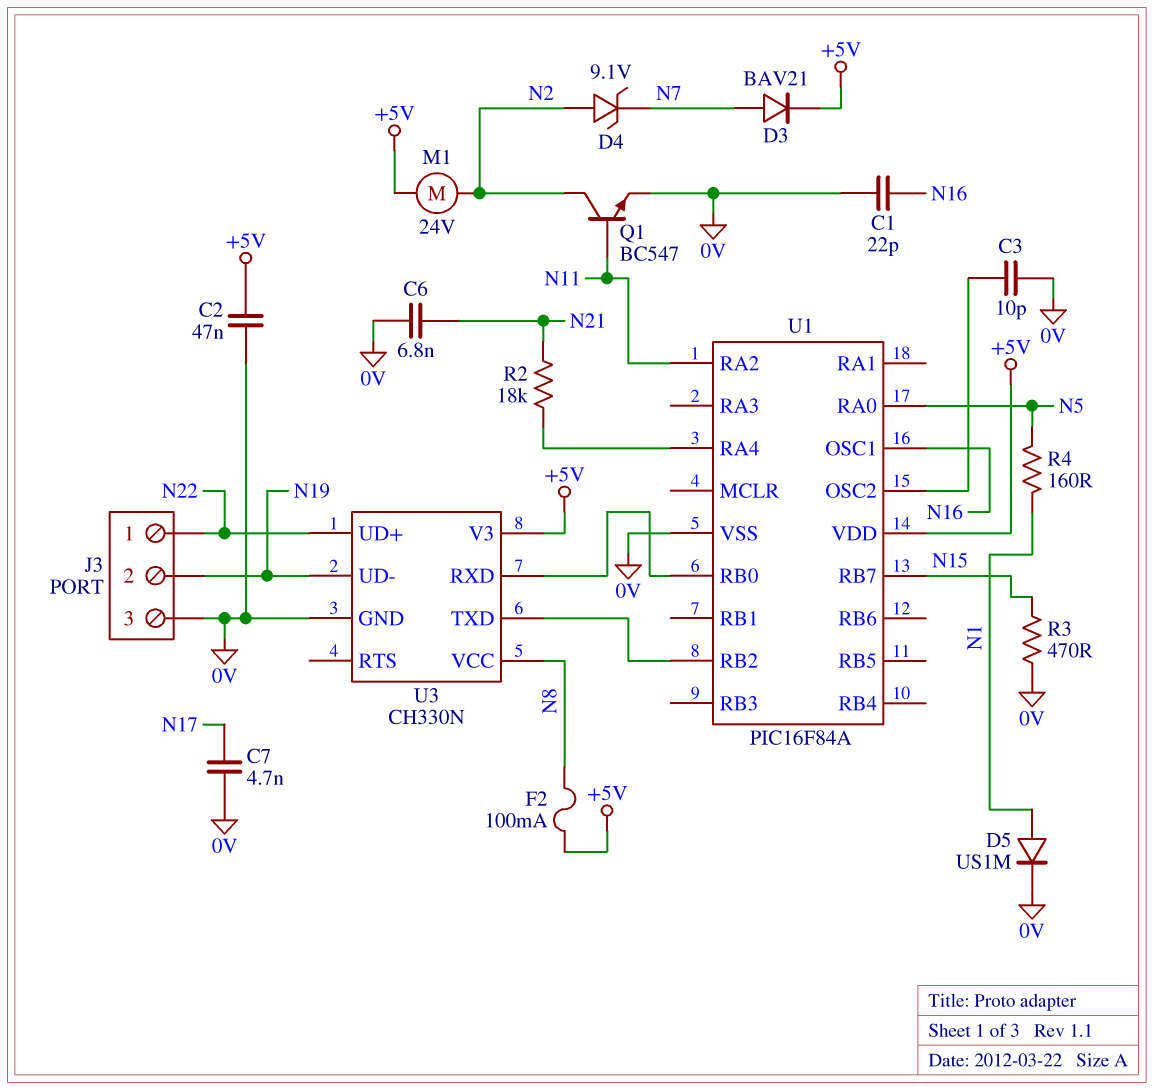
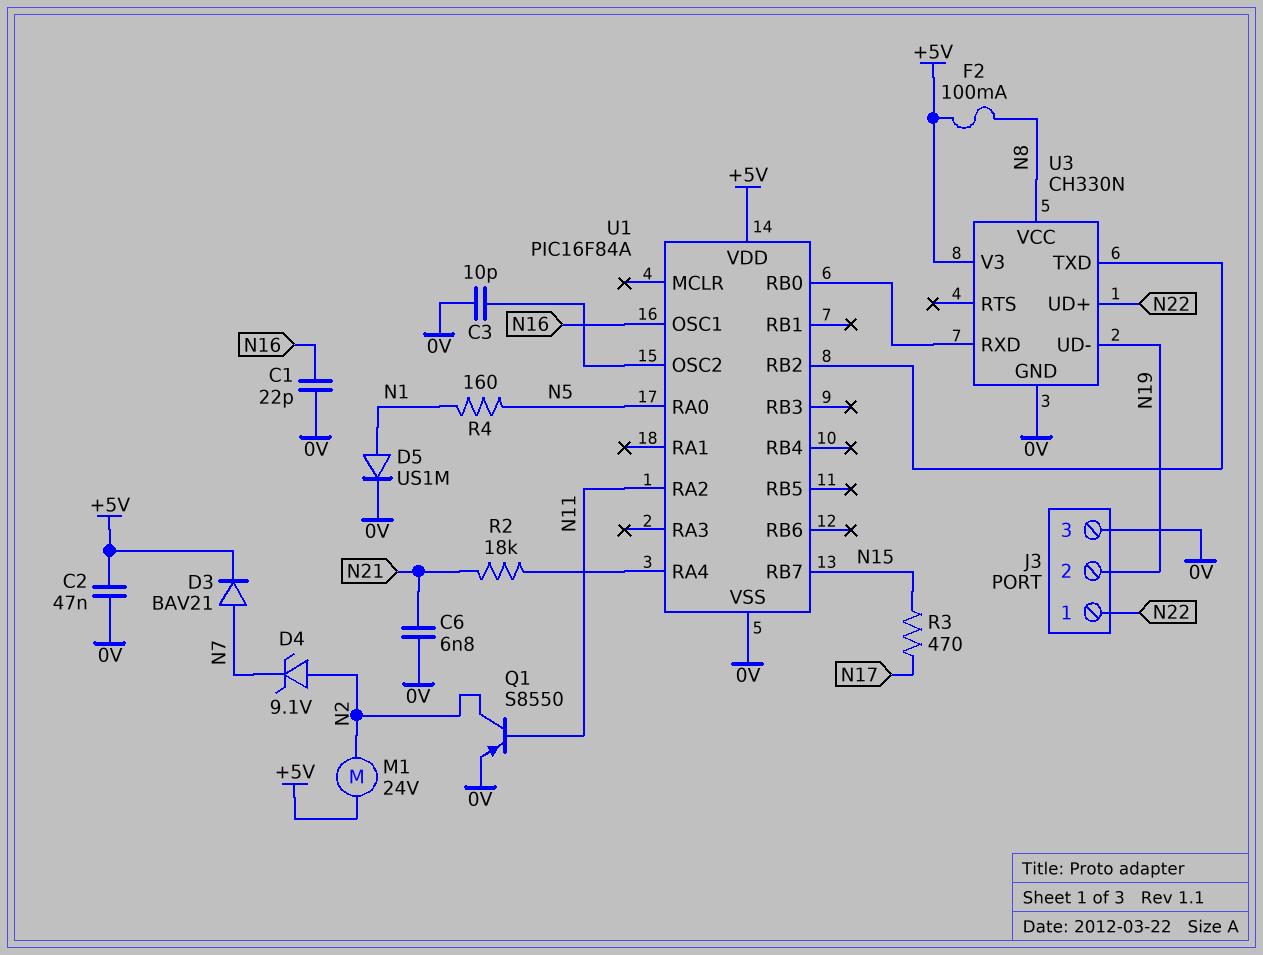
C7: 4.7nF (0V, N17) -> none
Q1: NPN BC547 (B N11, C N2, E 0V) -> PNP S8550 (B N11, C N2, E 0V)
R3: 470 (0V, N15) -> 470 (N15, N17)

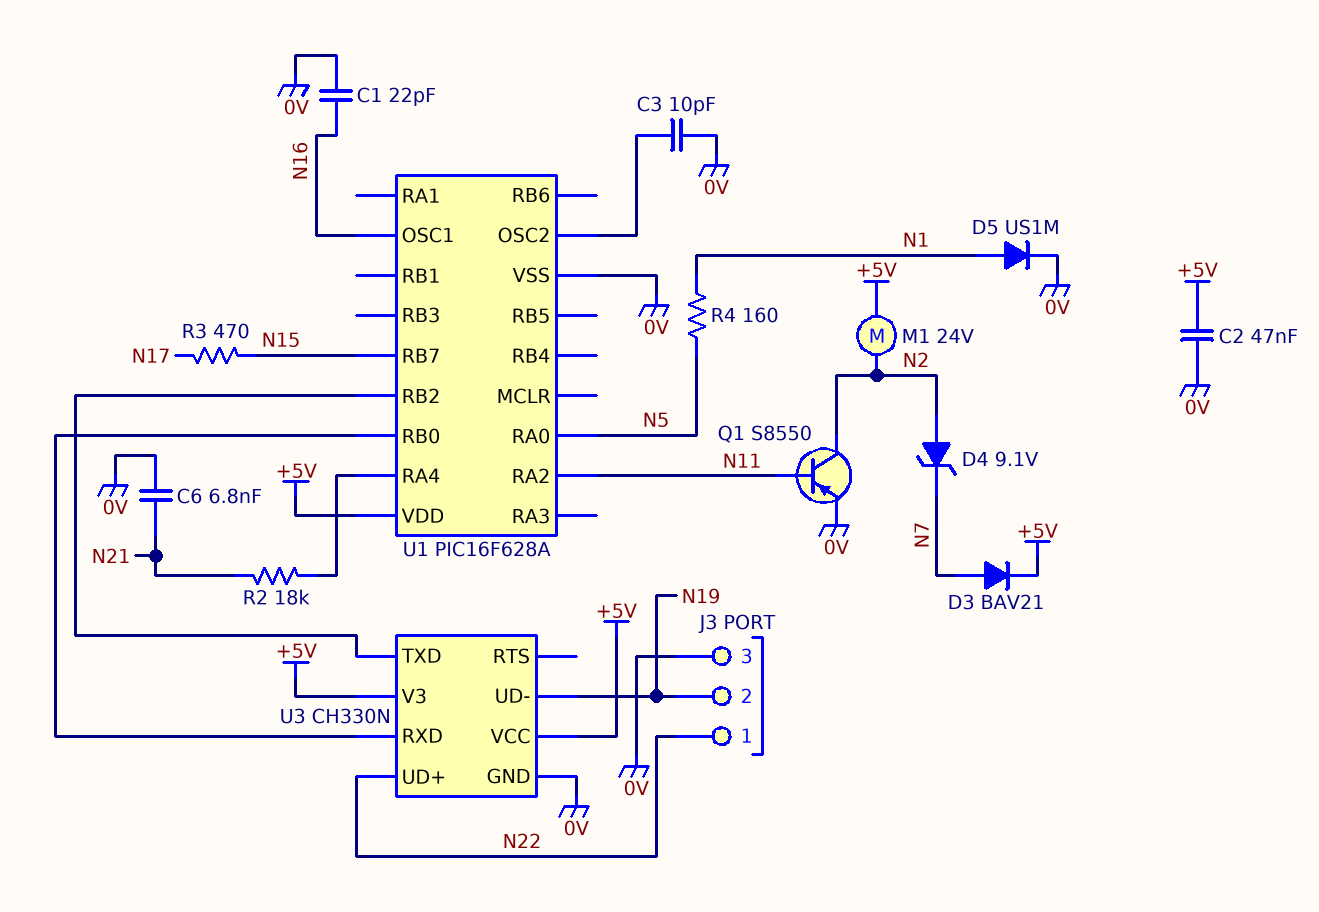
F2: 100mA (+5V, N8) -> none
U1: PIC16F84A -> PIC16F628A
U3 pin VCC: N8 -> +5V

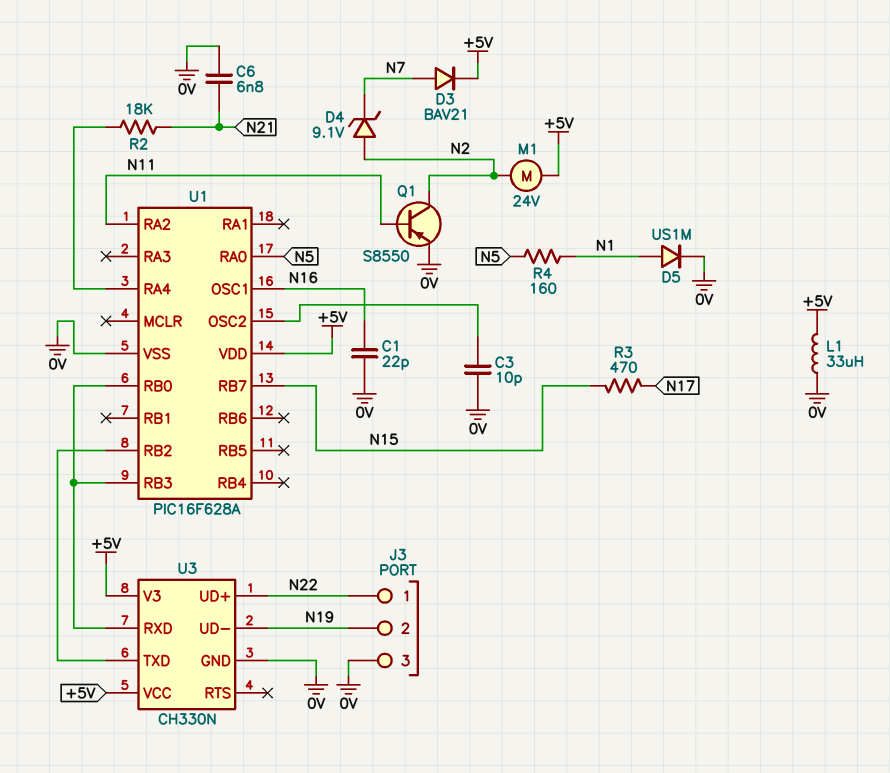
C2: 47nF (+5V, 0V) -> none
L1: none -> 33uH (+5V, 0V)
U1 pin RB3: none -> U1/RB0

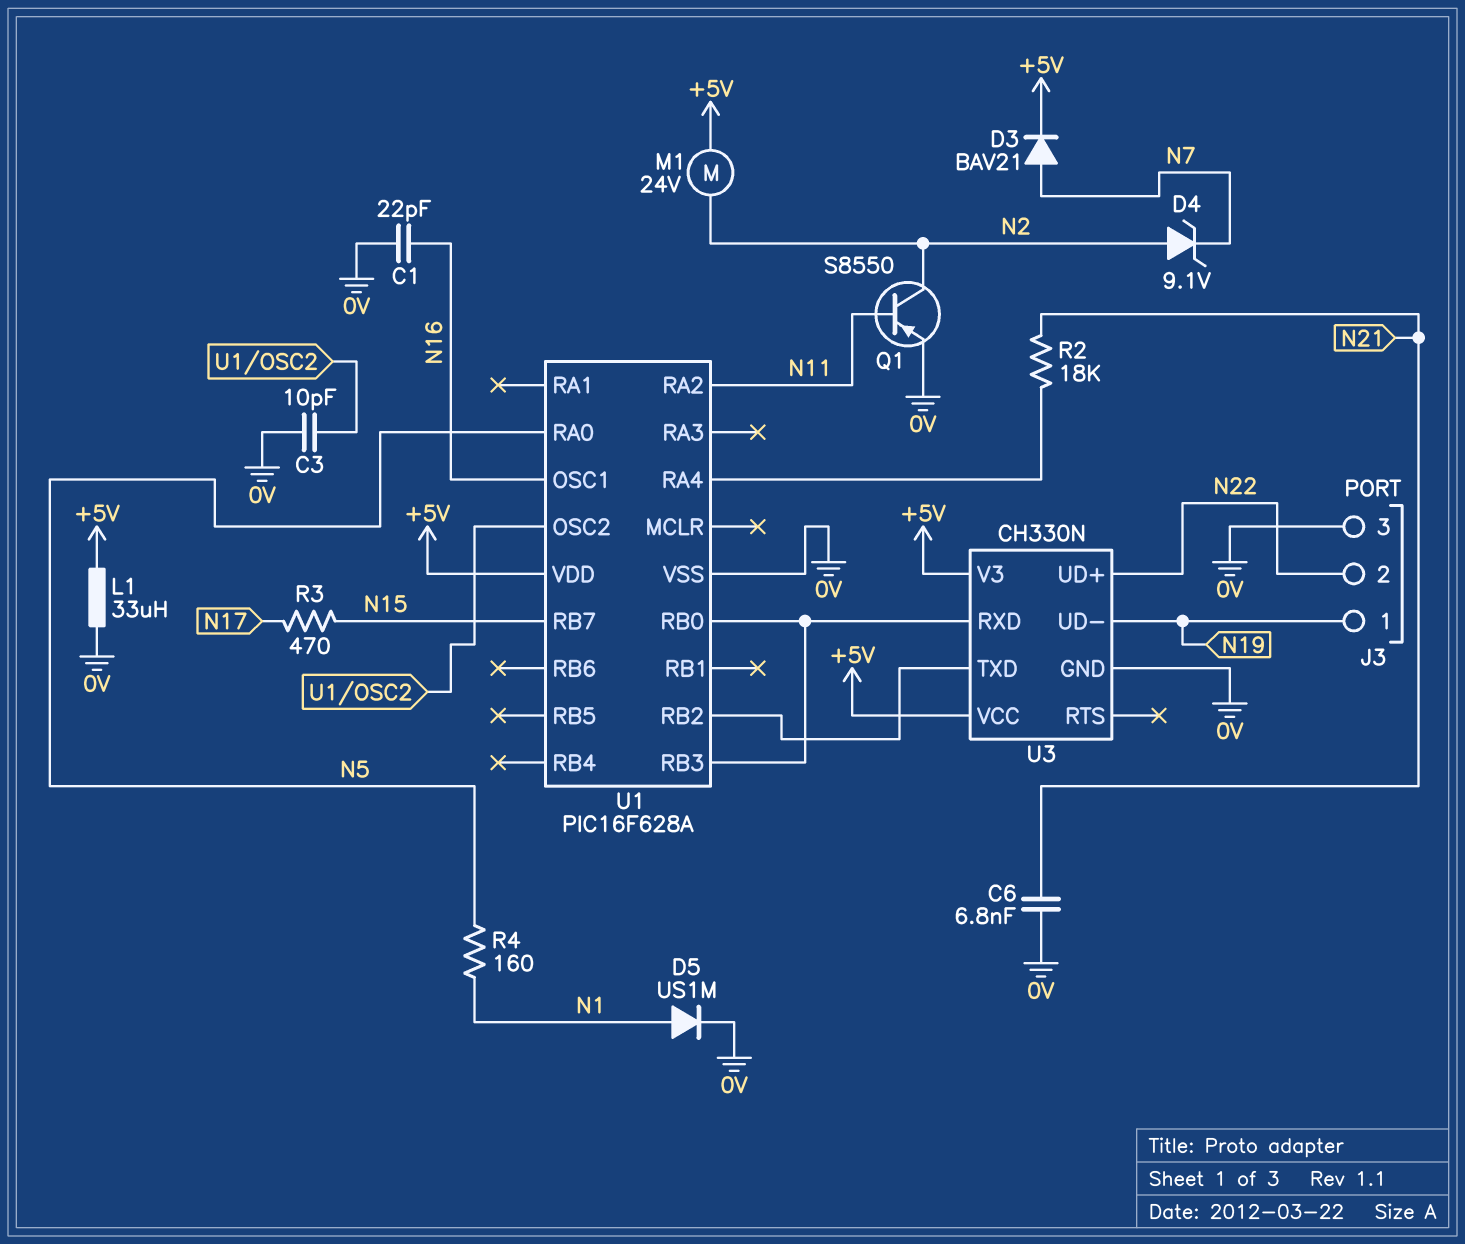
J3 pin 1: N22 -> N19
J3 pin 2: N19 -> N22

